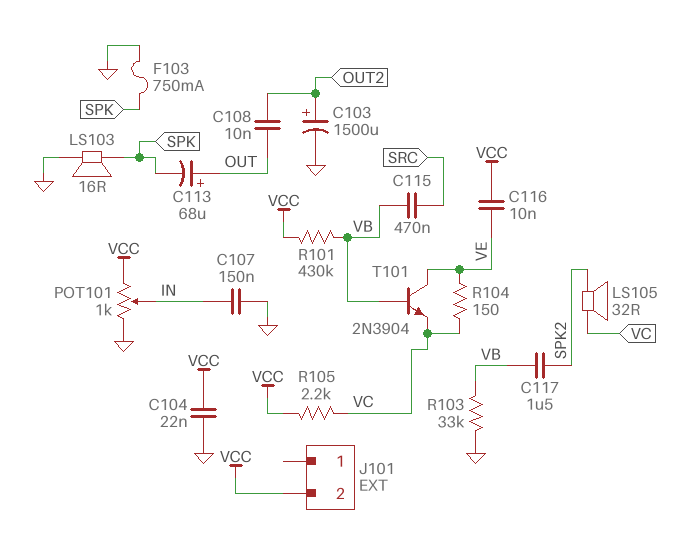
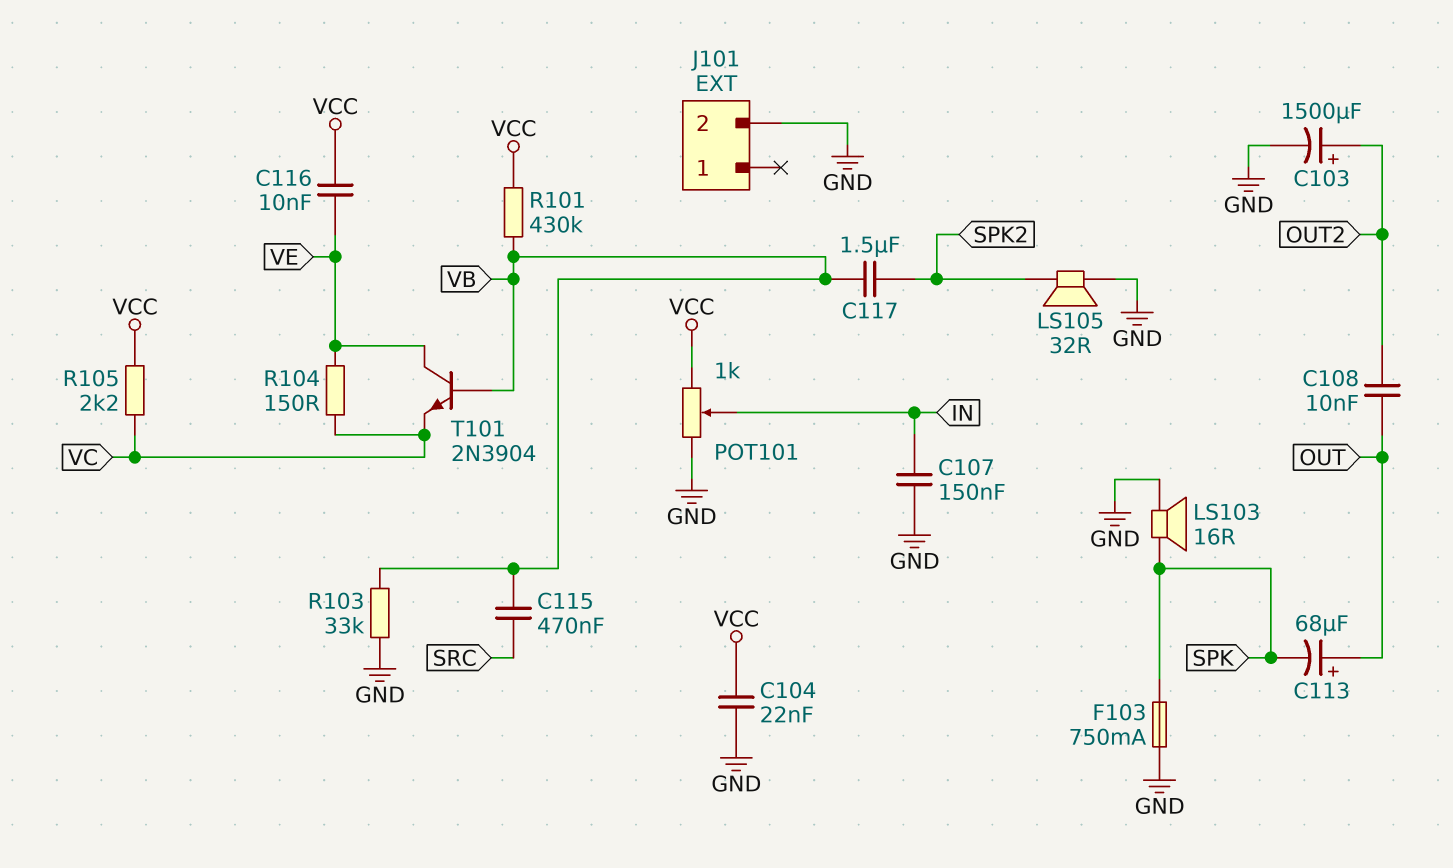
J101 pin 2: VCC -> GND
LS105: speaker 32R (SPK2, VC) -> speaker 32R (GND, SPK2)

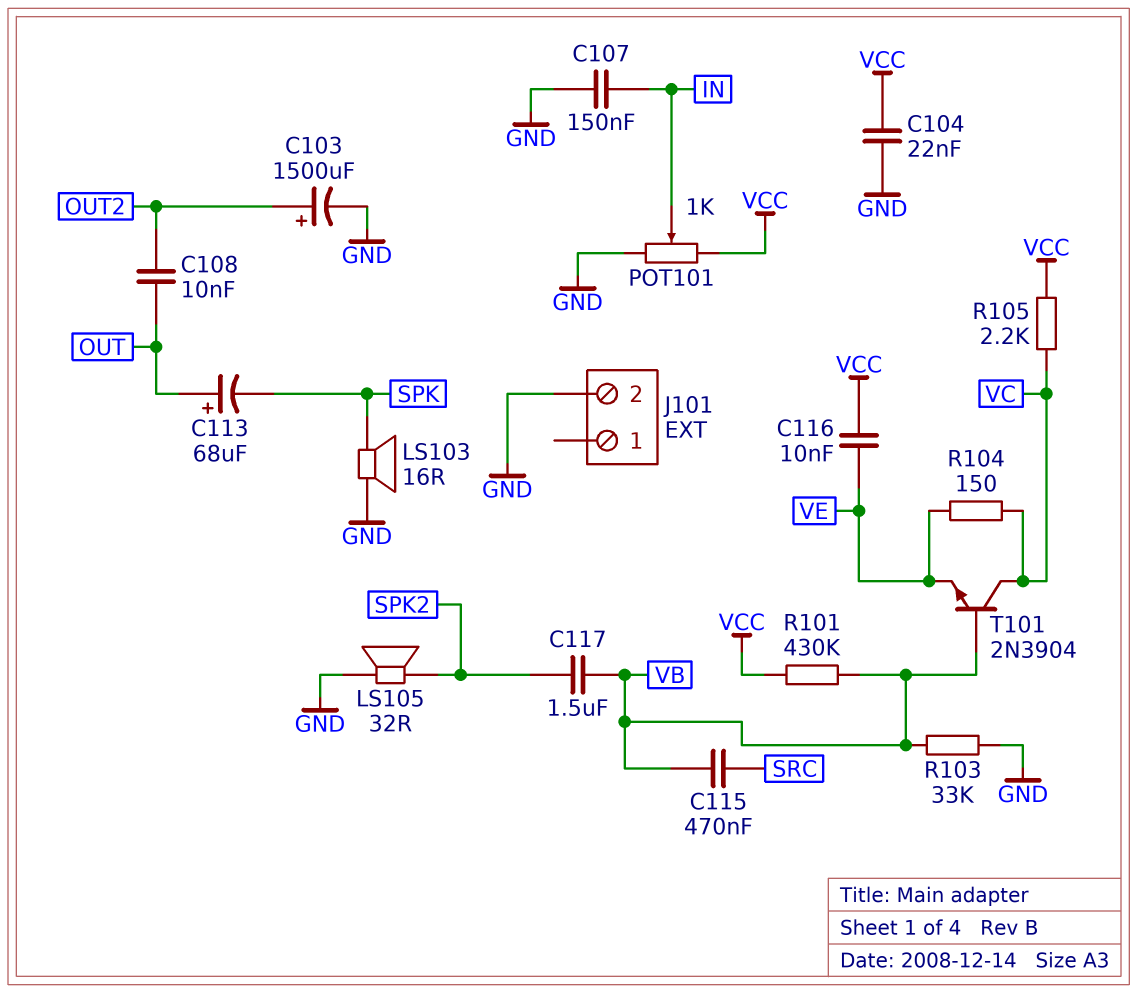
F103: 750mA (GND, SPK) -> none
T101: NPN 2N3904 (B VB, C VE, E VC) -> NPN 2N3904 (B VB, C VC, E VE)

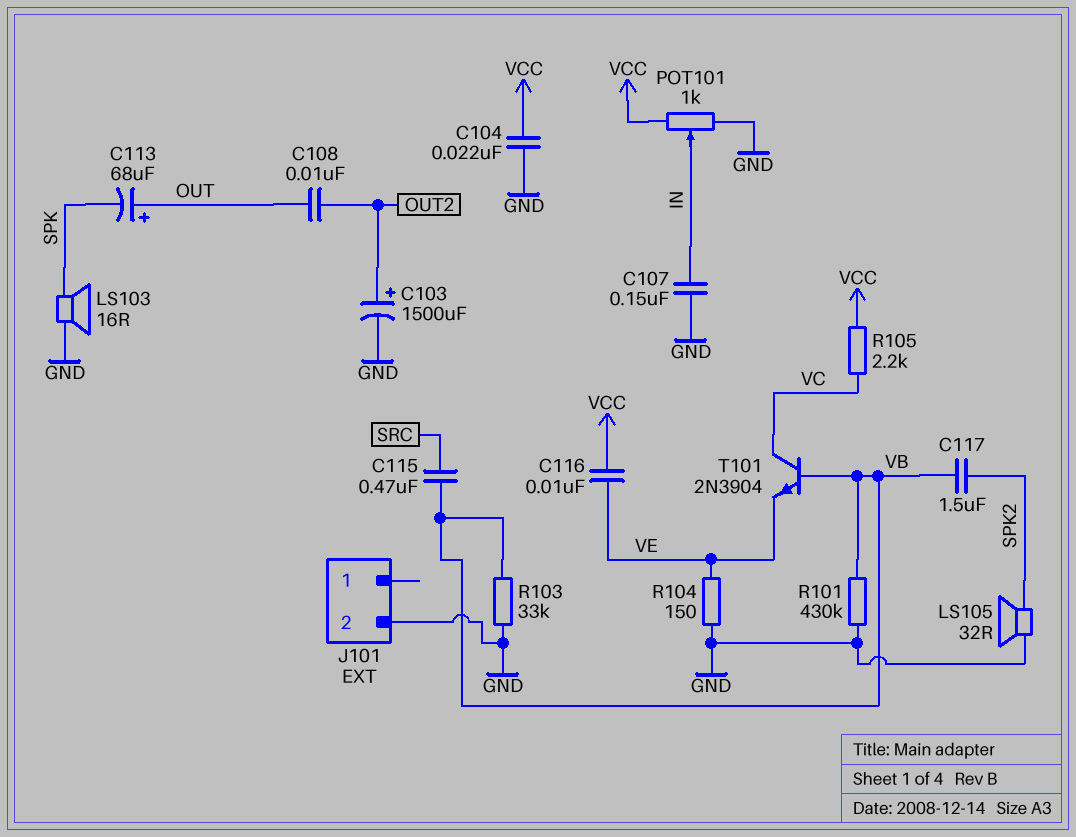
R101: 430k (VB, VCC) -> 430k (GND, VB)
R104: 150 (VC, VE) -> 150 (GND, VE)

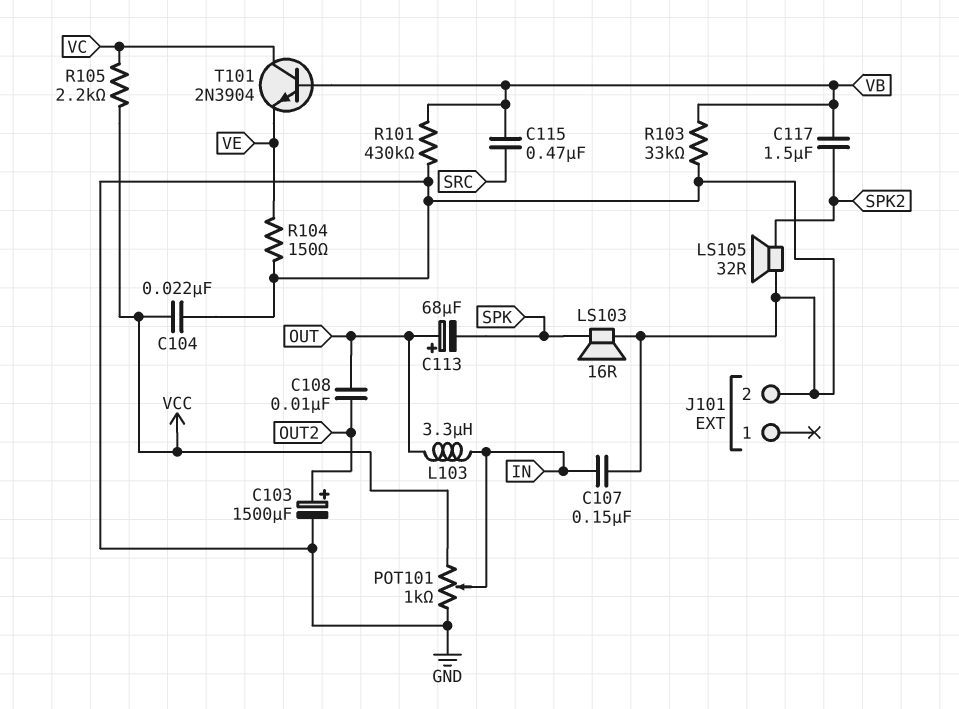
C116: 10nF (VCC, VE) -> none
L103: none -> 3.3uH (IN, OUT)

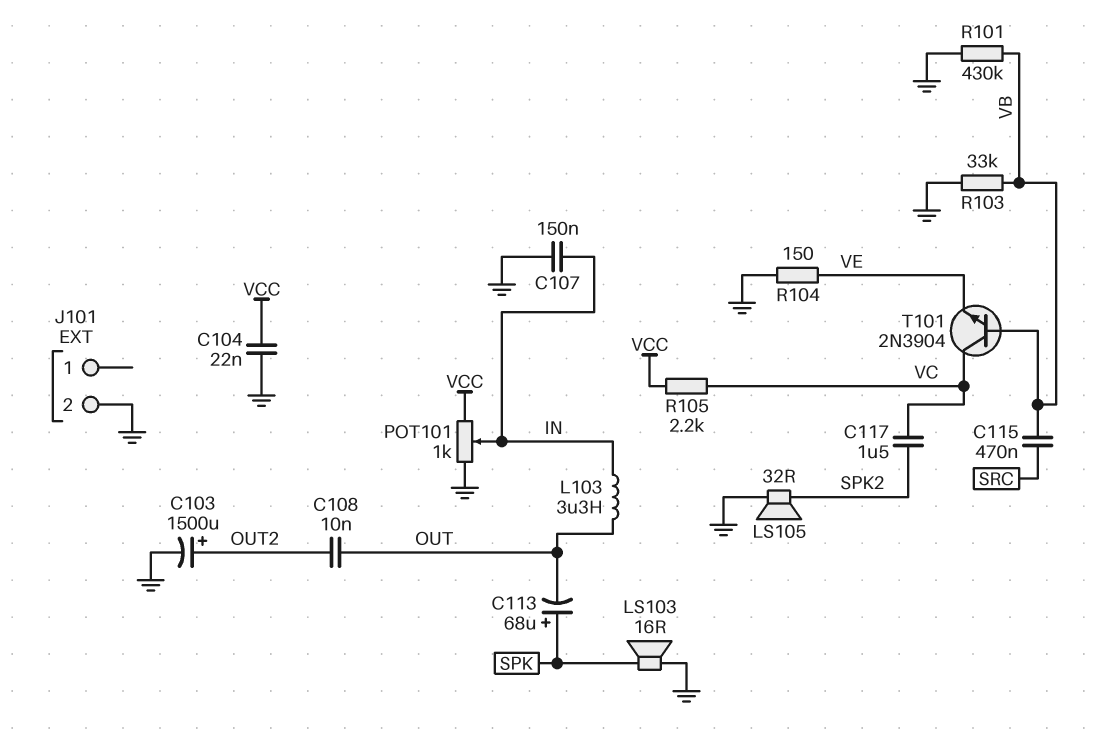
C113: 68uF (plus OUT, minus SPK) -> 68uF (plus SPK, minus OUT)
C117: 1.5uF (SPK2, VB) -> 1.5uF (SPK2, VC)

